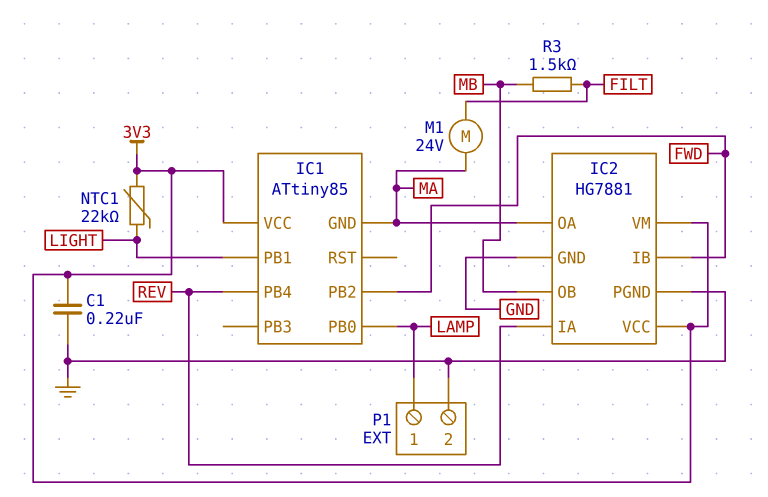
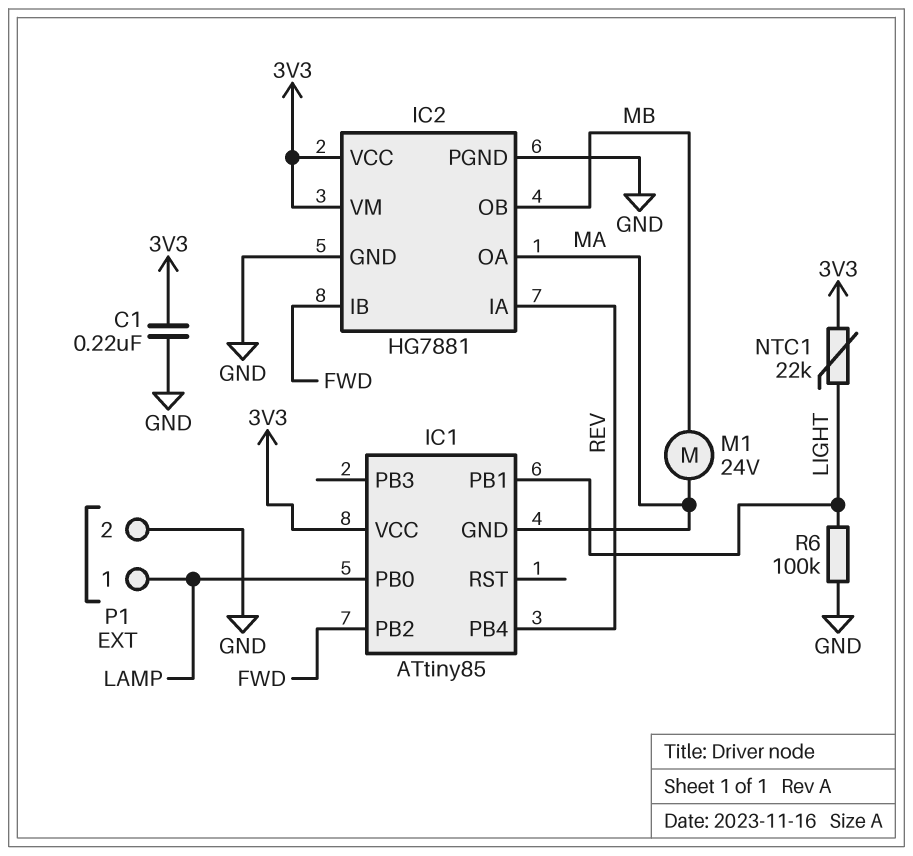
M1: motor 24V (FILT, MA) -> motor 24V (MA, MB)
R3: 1.5k (FILT, MB) -> none
R6: none -> 100k (GND, LIGHT)

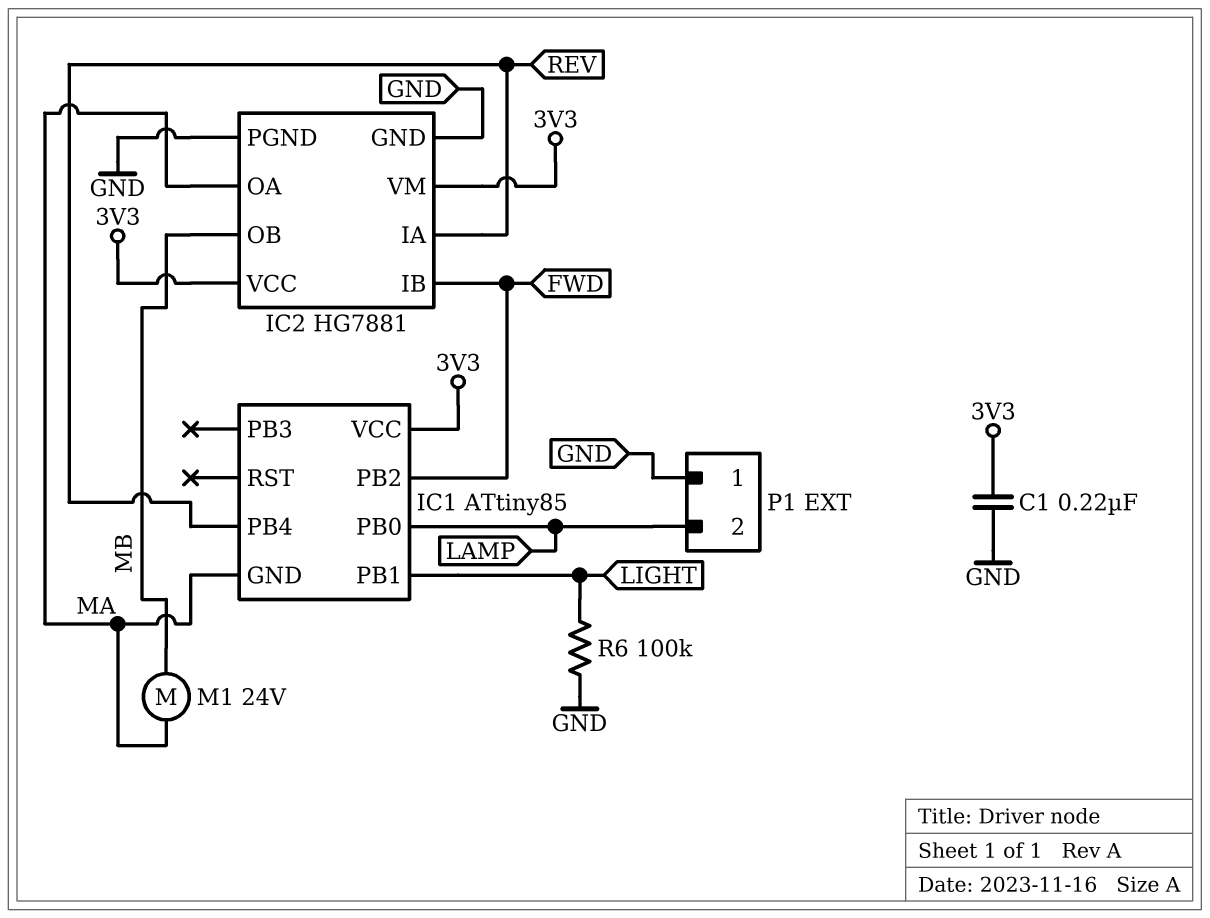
NTC1: 22k (3V3, LIGHT) -> none
P1 pin 1: LAMP -> GND
P1 pin 2: GND -> LAMP

